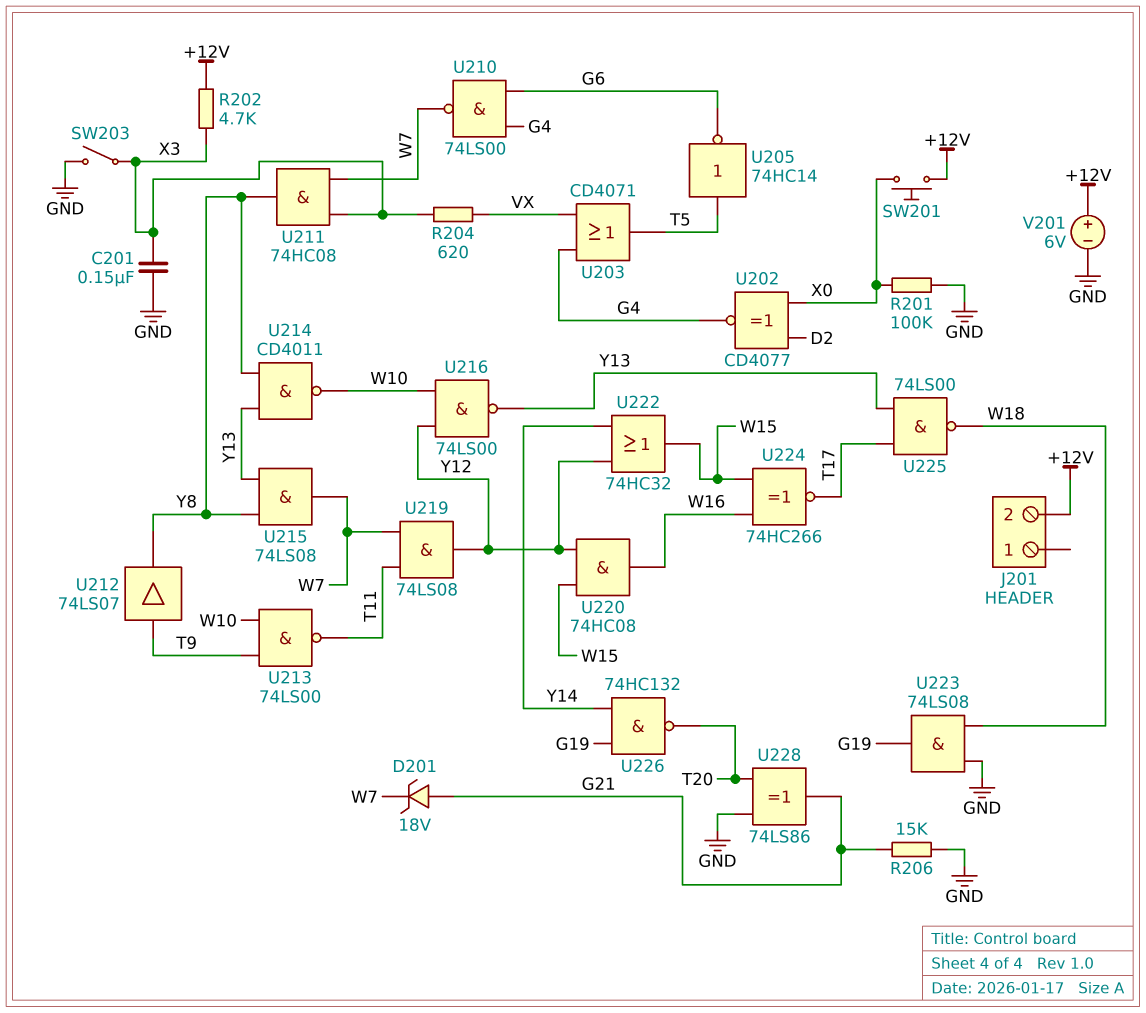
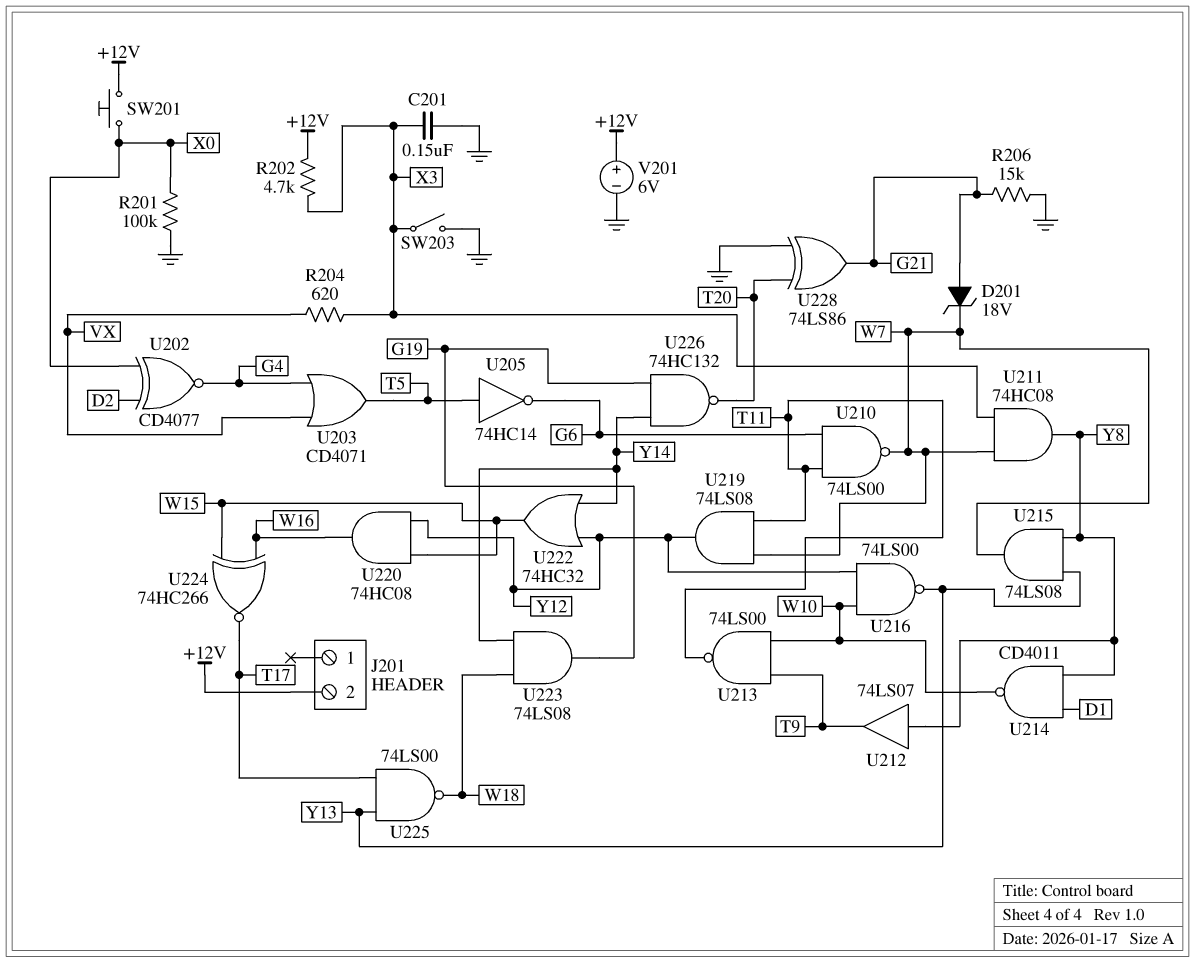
U210: NAND 74LS00 (in G4, in G6, out W7) -> NAND 74LS00 (in G6, in T11, out W7)
U212: buffer 74LS07 (in T9, out Y8) -> buffer 74LS07 (in Y8, out T9)
U214: NAND CD4011 (in Y8, in Y13, out W10) -> NAND CD4011 (in D1, in Y8, out W10)
U223: AND 74LS08 (in GND, in W18, out G19) -> AND 74LS08 (in W18, in Y14, out G19)

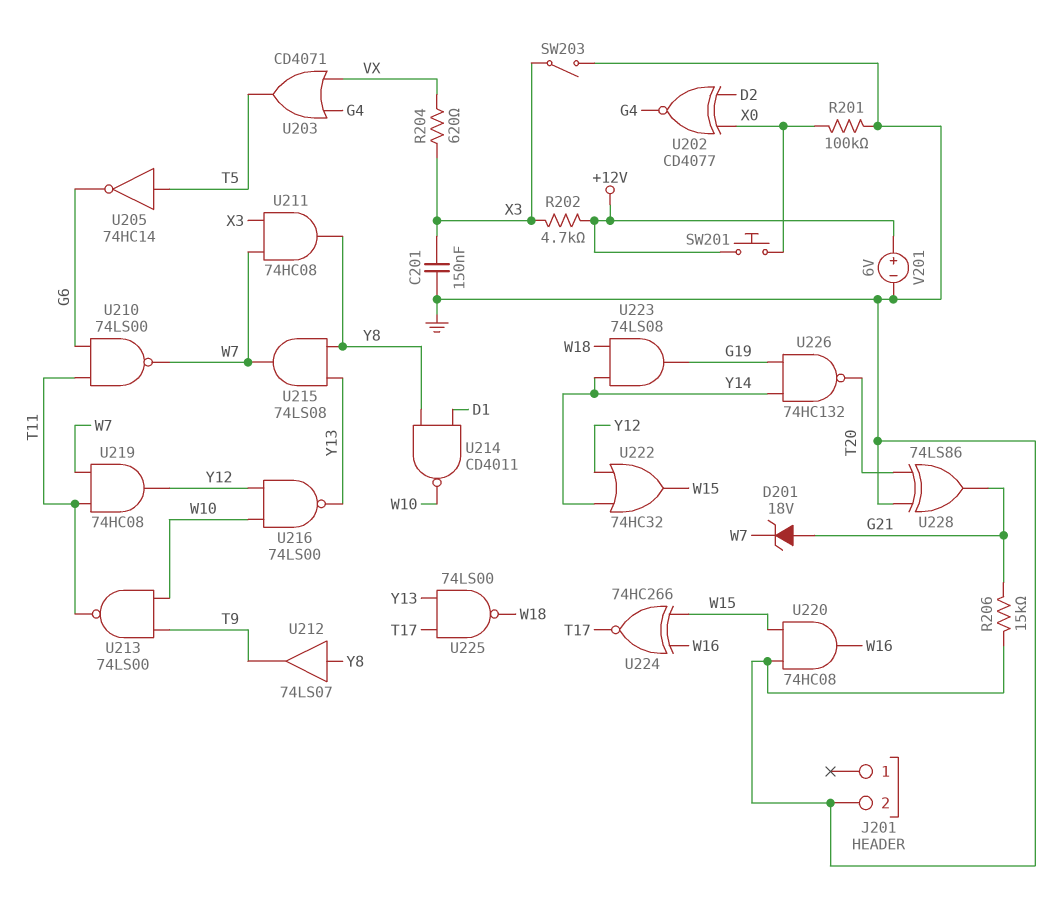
J201 pin 2: +12V -> GND
U219: AND 74LS08 (in T11, in W7, out Y12) -> AND 74HC08 (in T11, in W7, out Y12)
U220: AND 74HC08 (in W15, in Y12, out W16) -> AND 74HC08 (in GND, in W15, out W16)

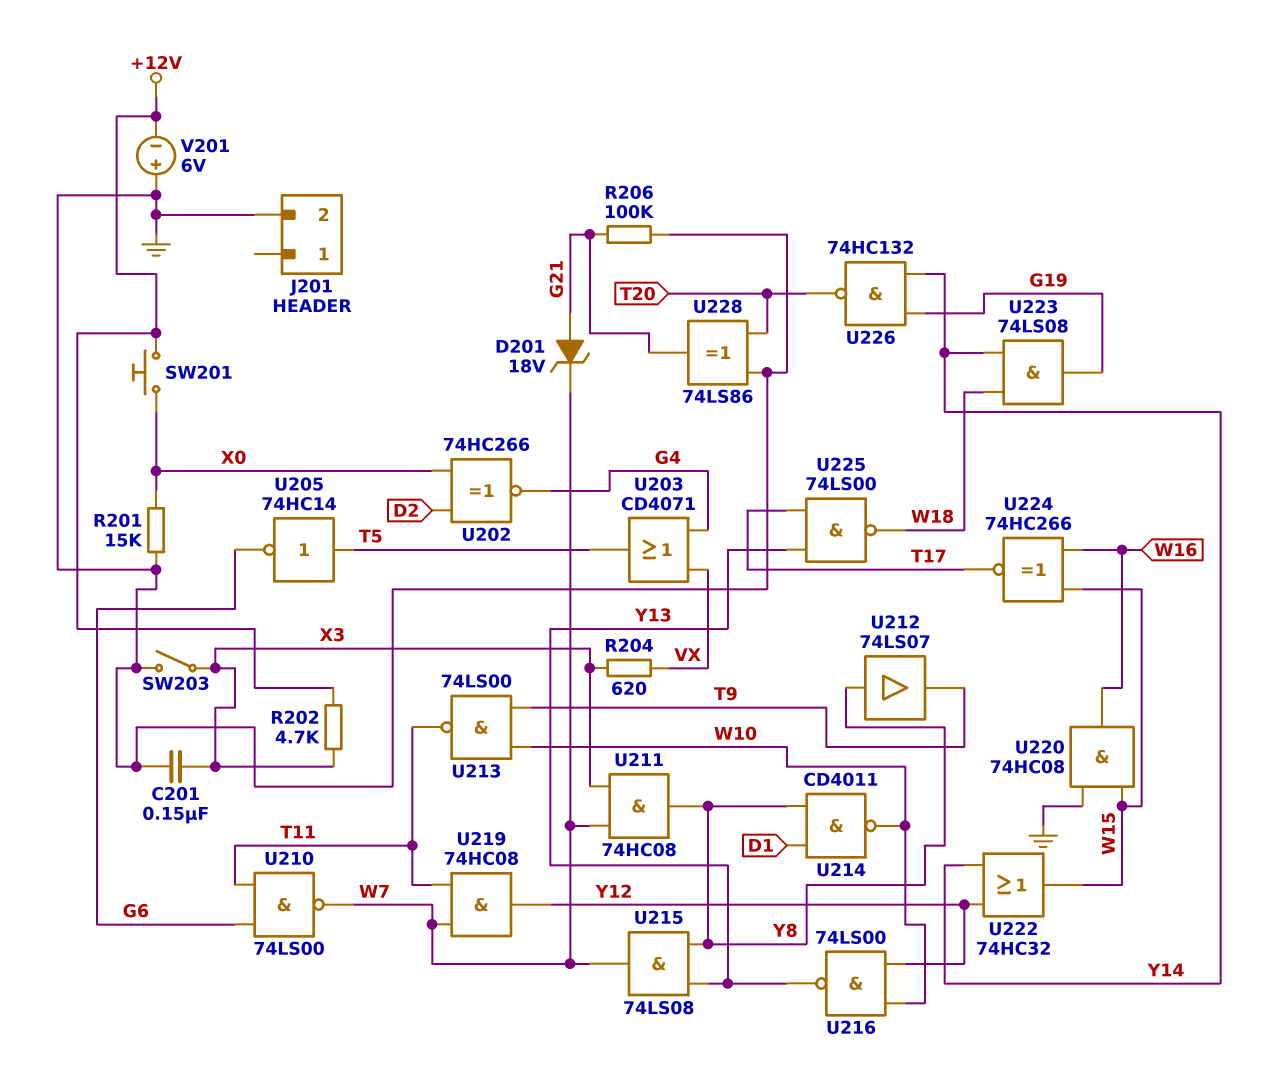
R201: 100k (GND, X0) -> 15k (GND, X0)
R206: 15k (G21, GND) -> 100k (G21, GND)
U202: XNOR CD4077 (in D2, in X0, out G4) -> XNOR 74HC266 (in D2, in X0, out G4)
V201: 6V (plus +12V, minus GND) -> 6V (plus GND, minus +12V)

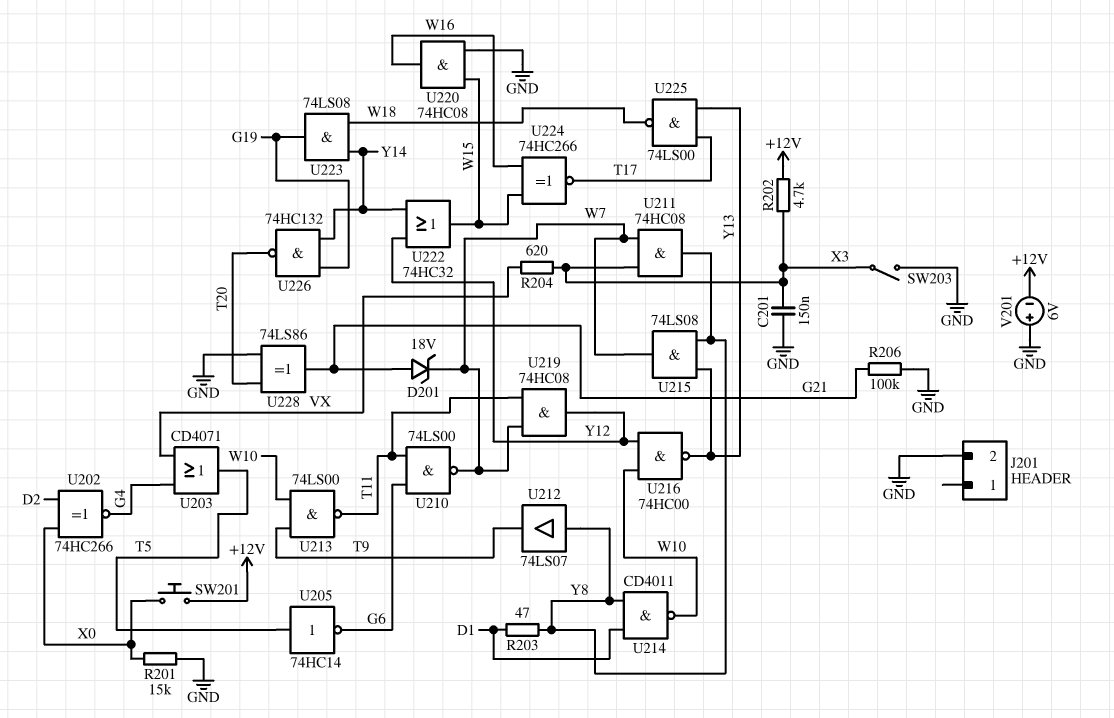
R203: none -> 47 (D1, Y8)
U216: NAND 74LS00 (in W10, in Y12, out Y13) -> NAND 74HC00 (in W10, in Y12, out Y13)

